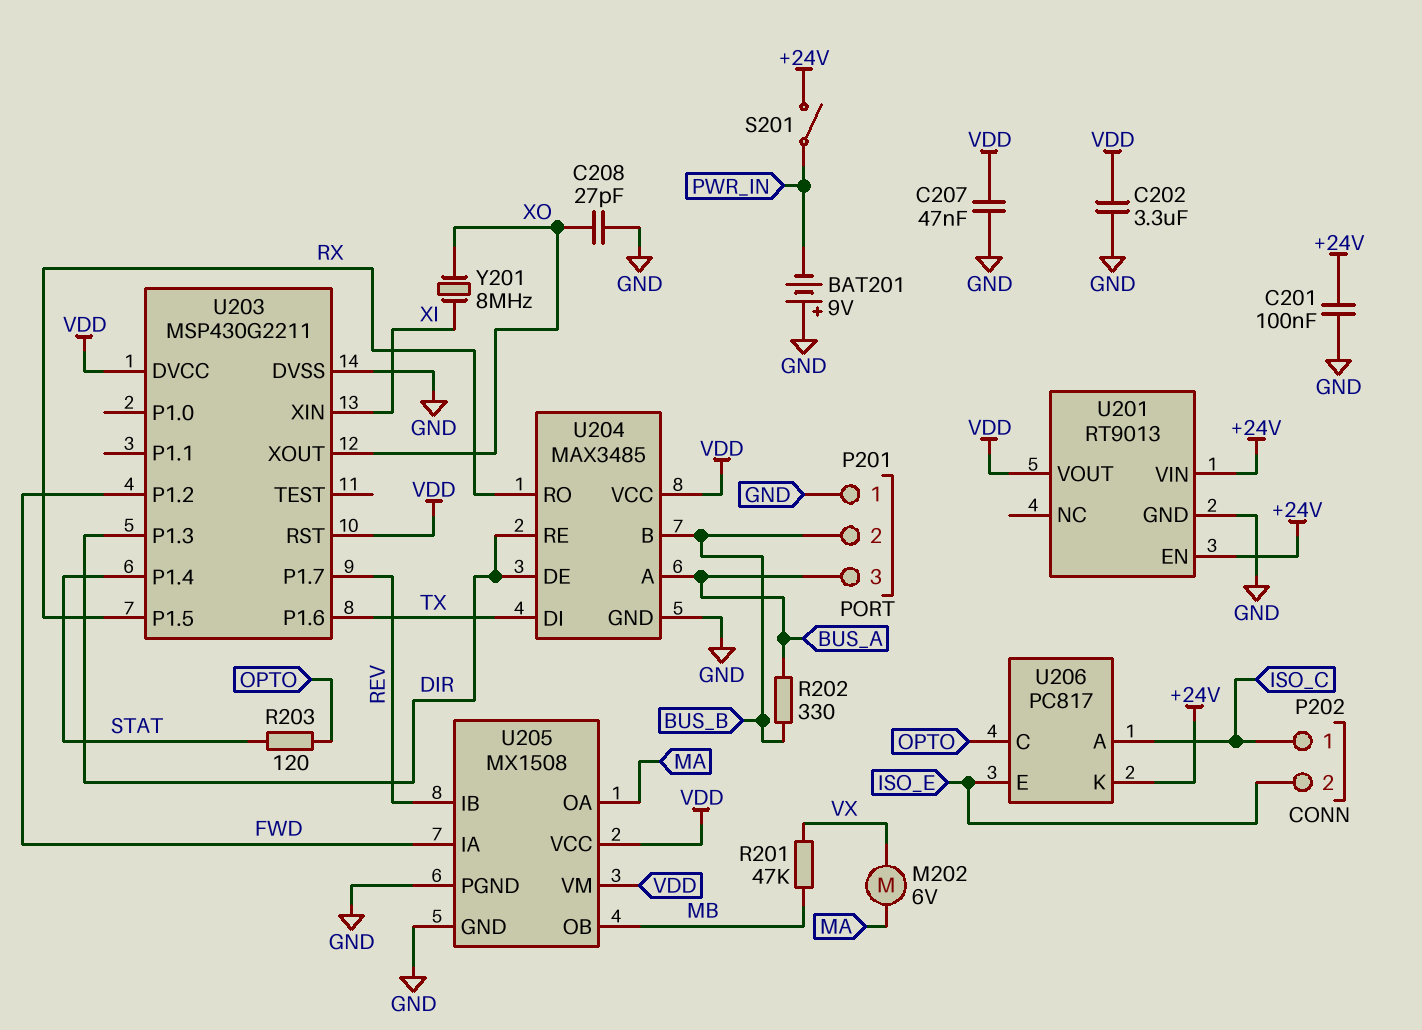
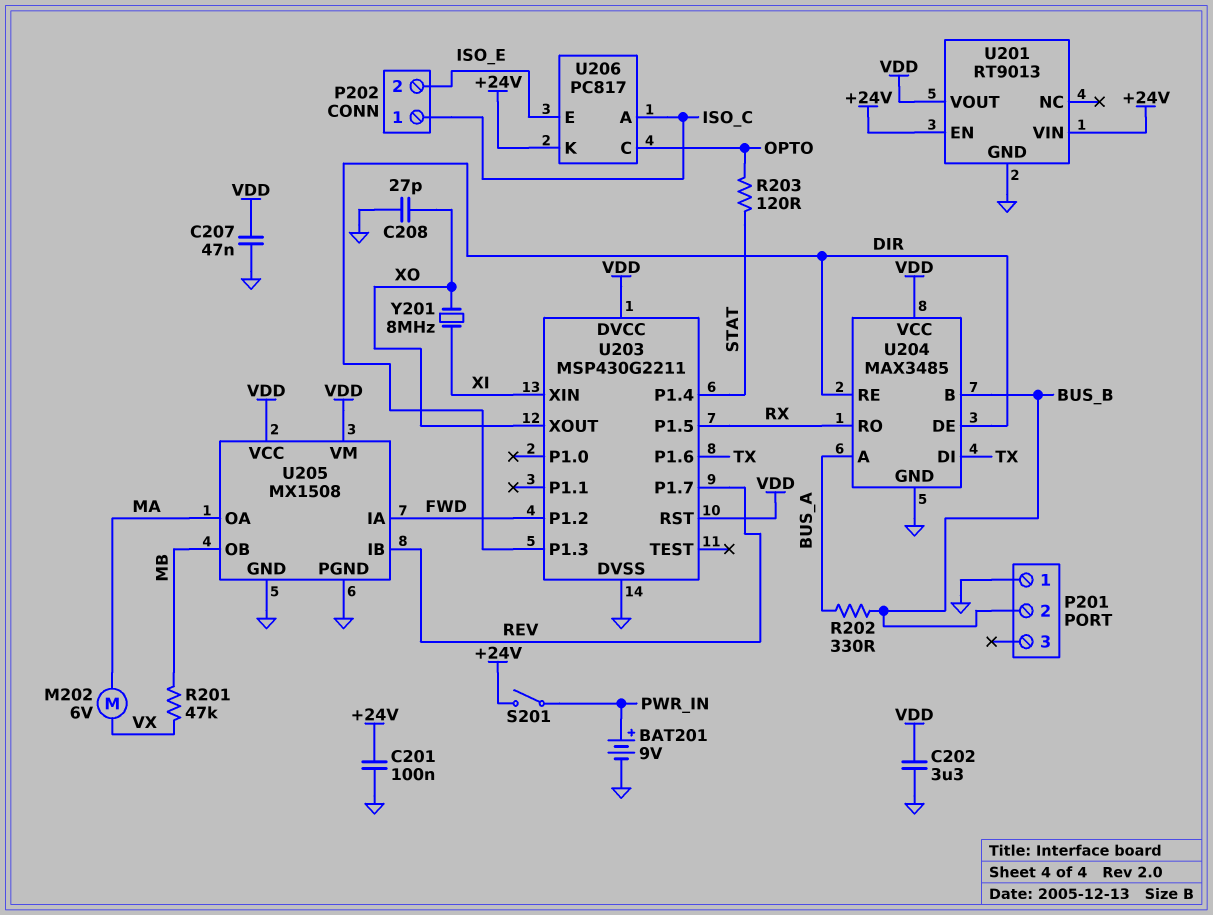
BAT201: 9V (plus GND, minus PWR_IN) -> 9V (plus PWR_IN, minus GND)
P201 pin 3: BUS_A -> none

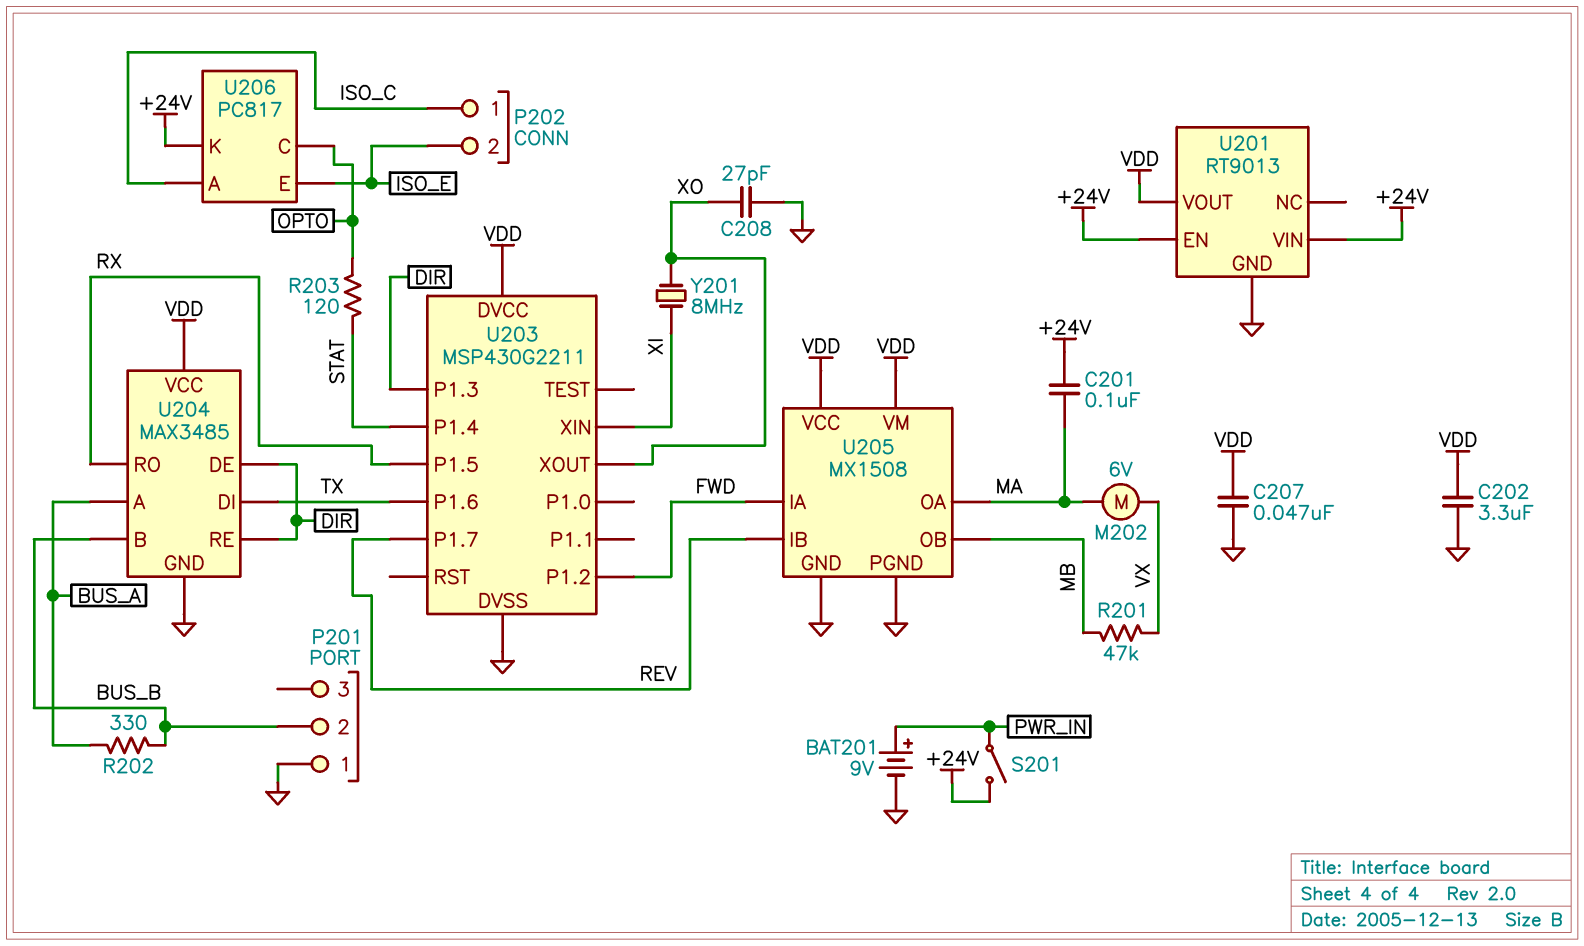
C201: 100nF (+24V, GND) -> 100nF (+24V, MA)
U203 pin RST: VDD -> none

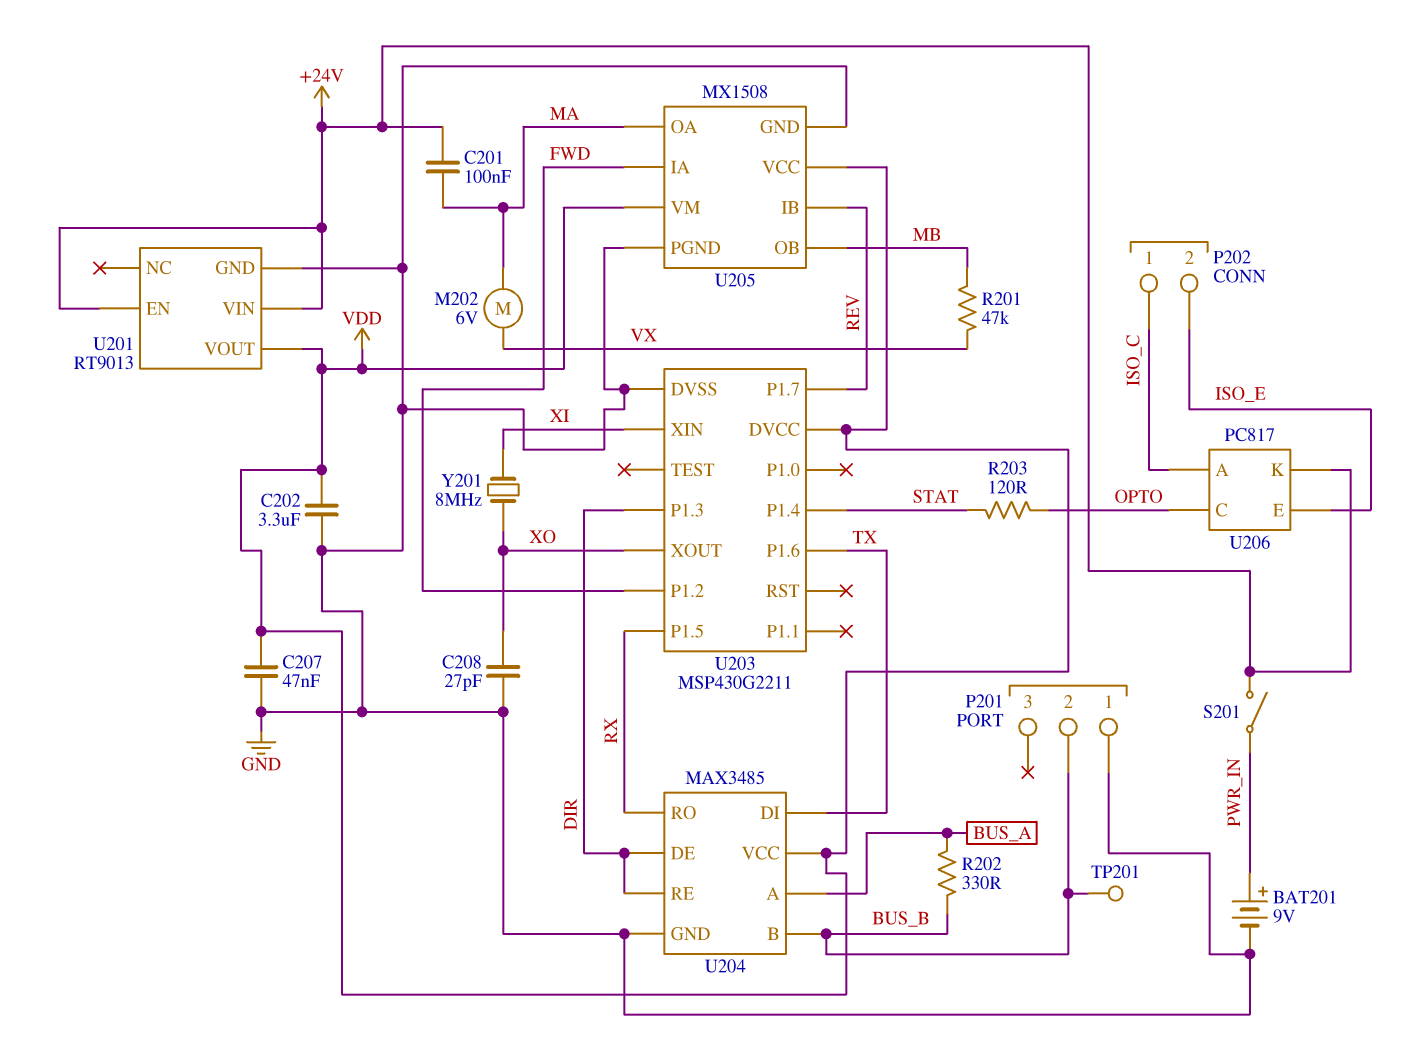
TP201: none -> test point (BUS_B)

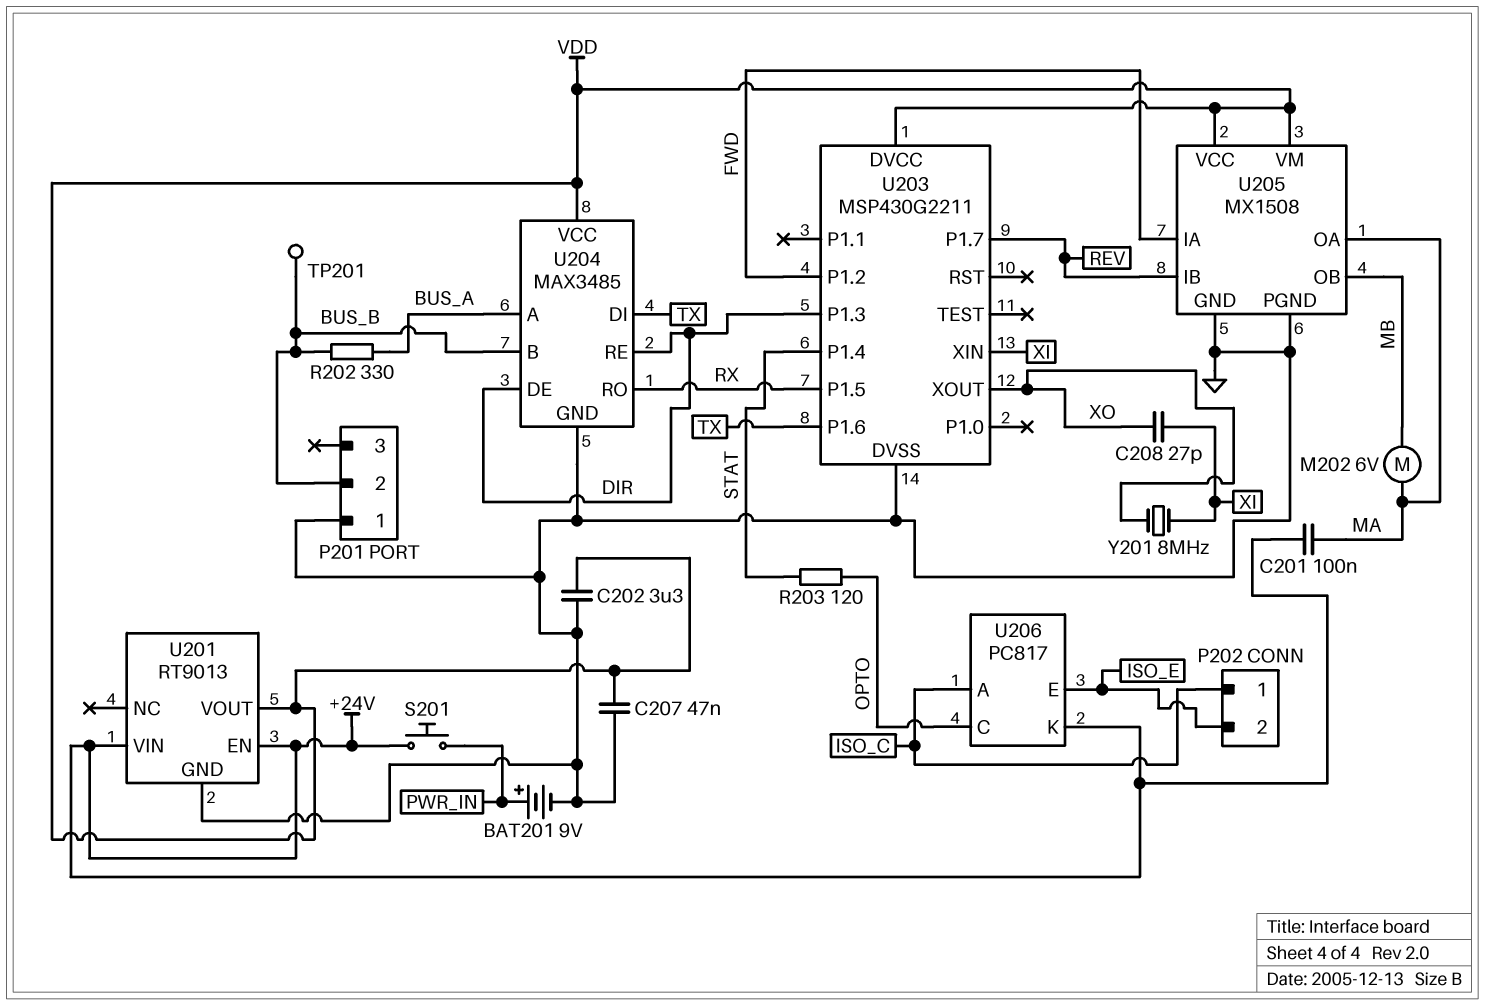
C208: 27pF (GND, XO) -> 27pF (XI, XO)
M202: motor 6V (MA, VX) -> motor 6V (MA, MB)
R201: 47k (MB, VX) -> none
S201: switch (+24V, PWR_IN) -> button (+24V, PWR_IN)

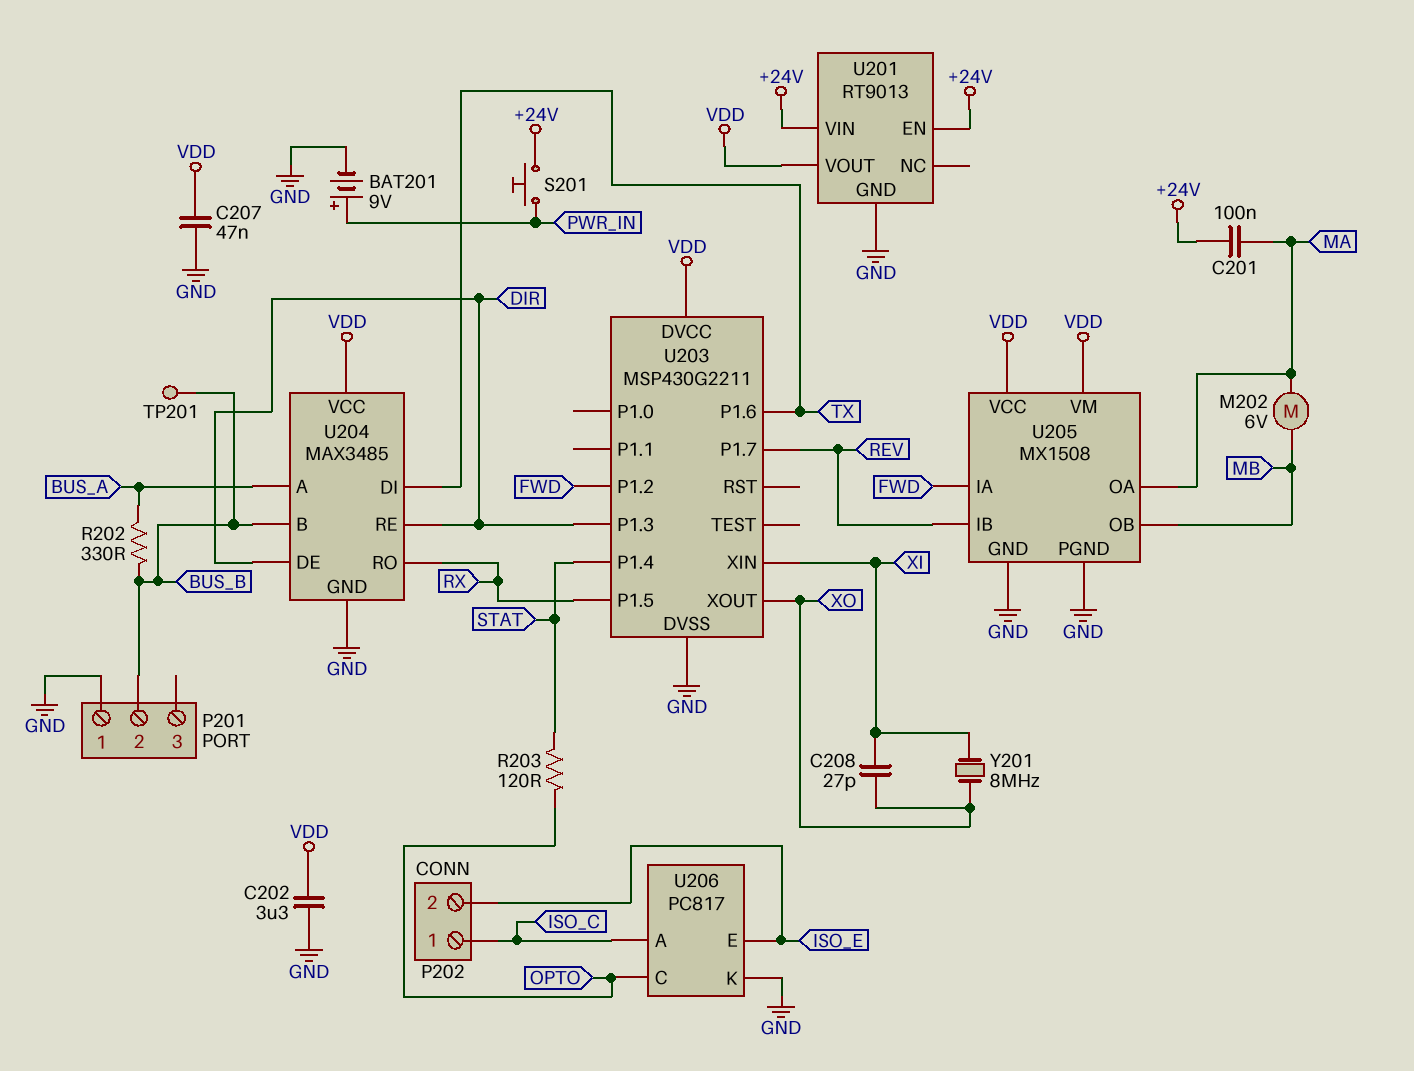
U206 pin K: +24V -> GND

